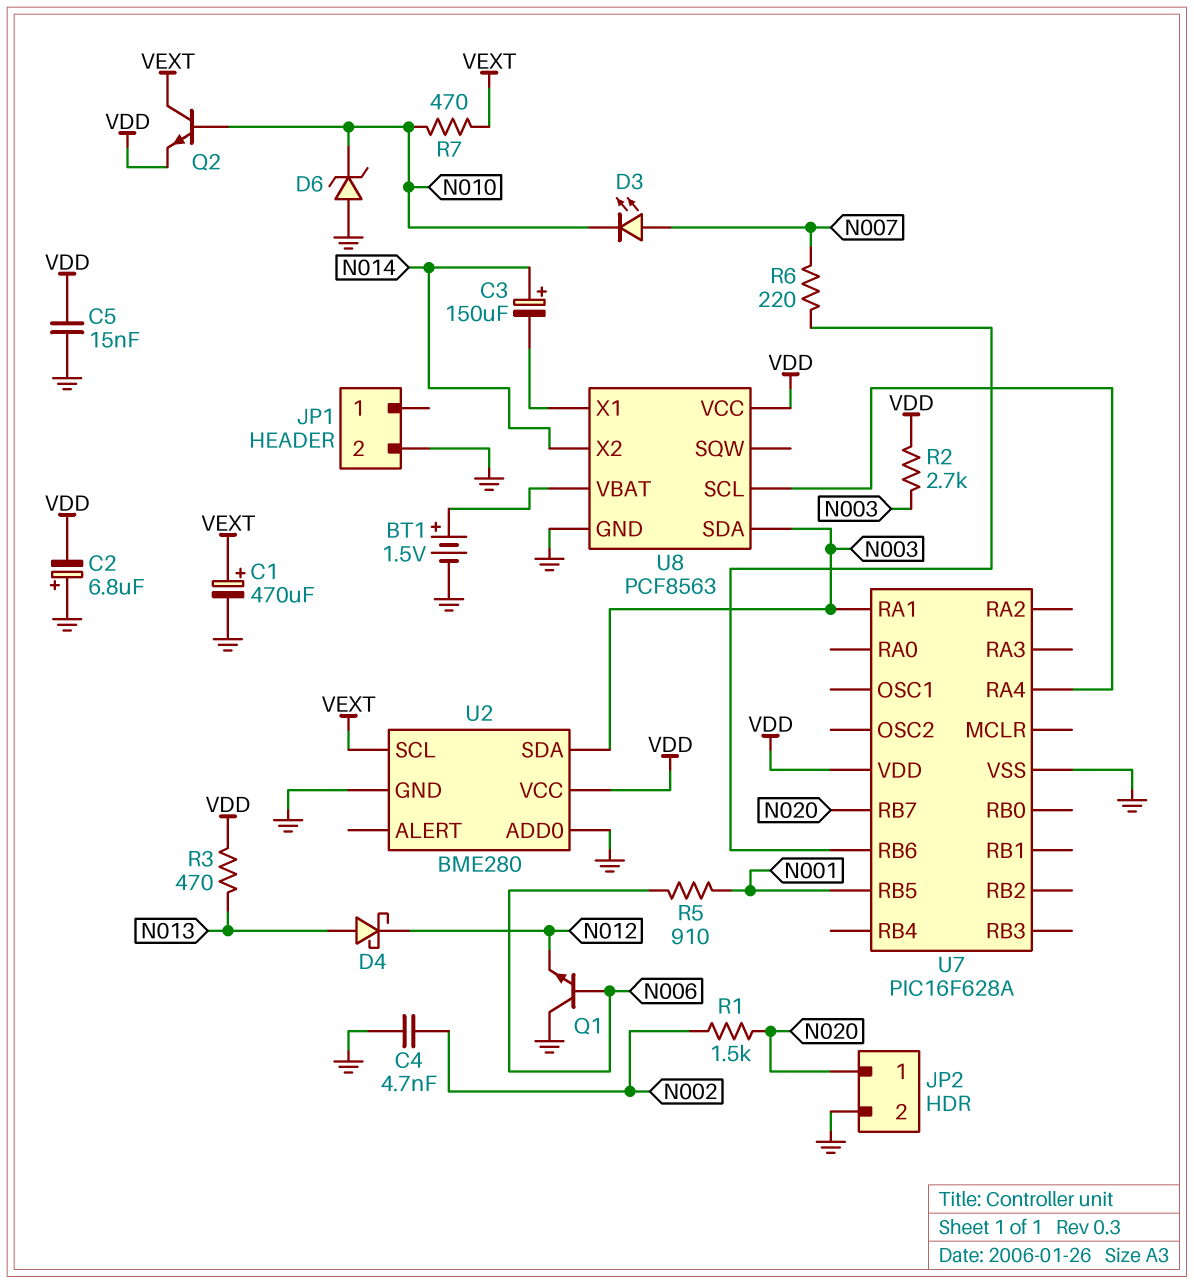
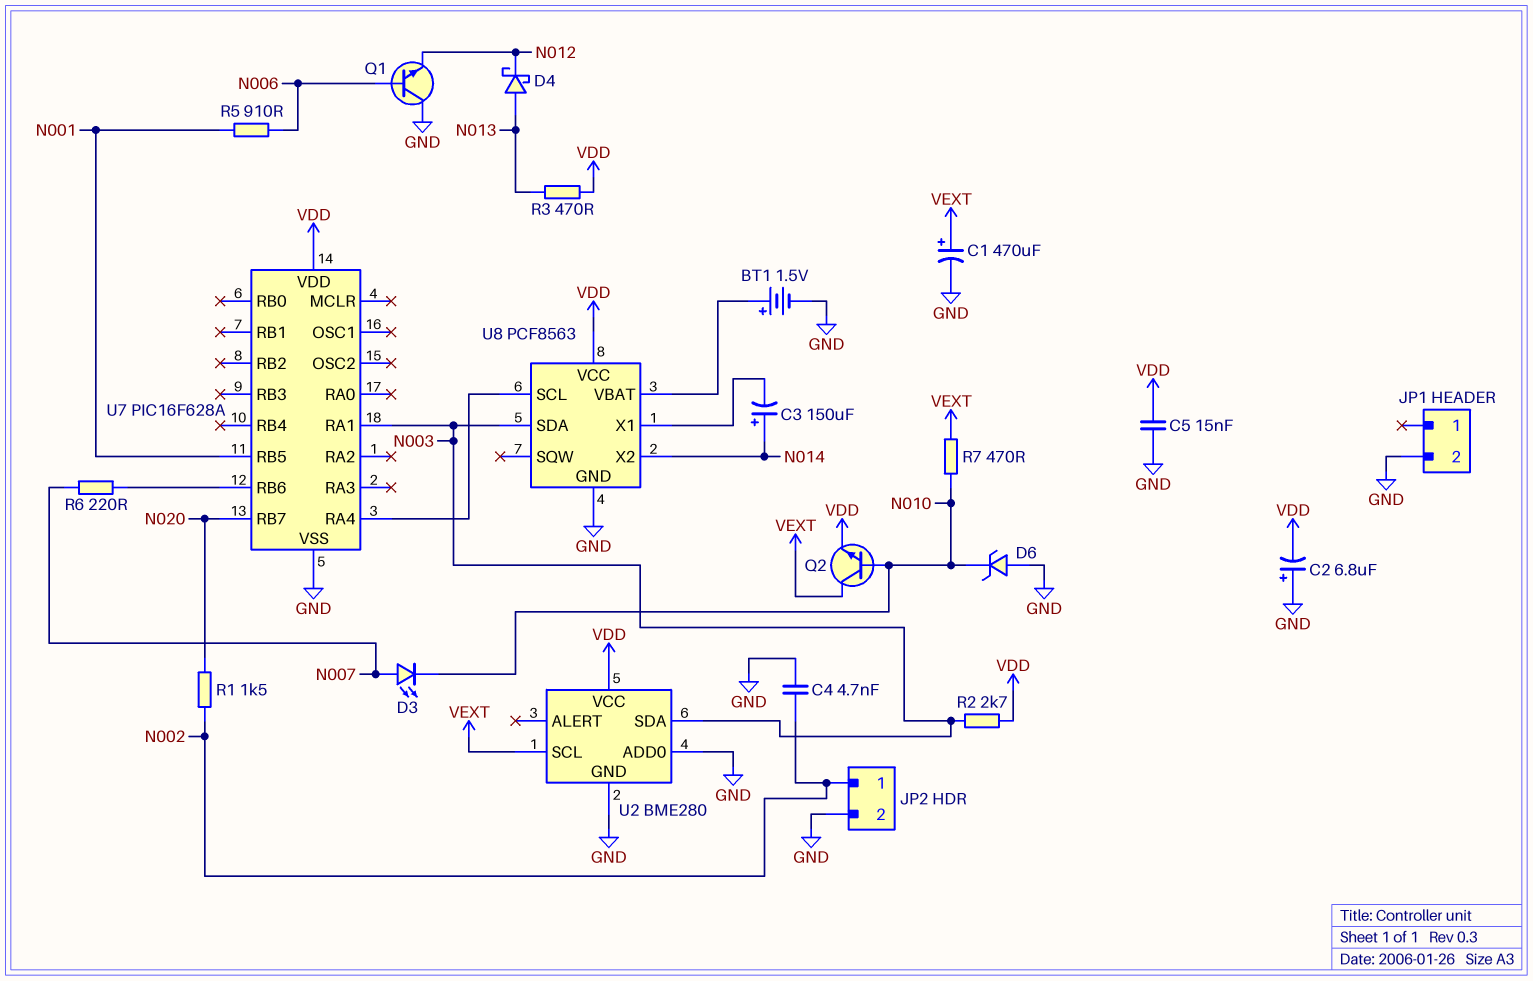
JP2 pin 1: N020 -> N002

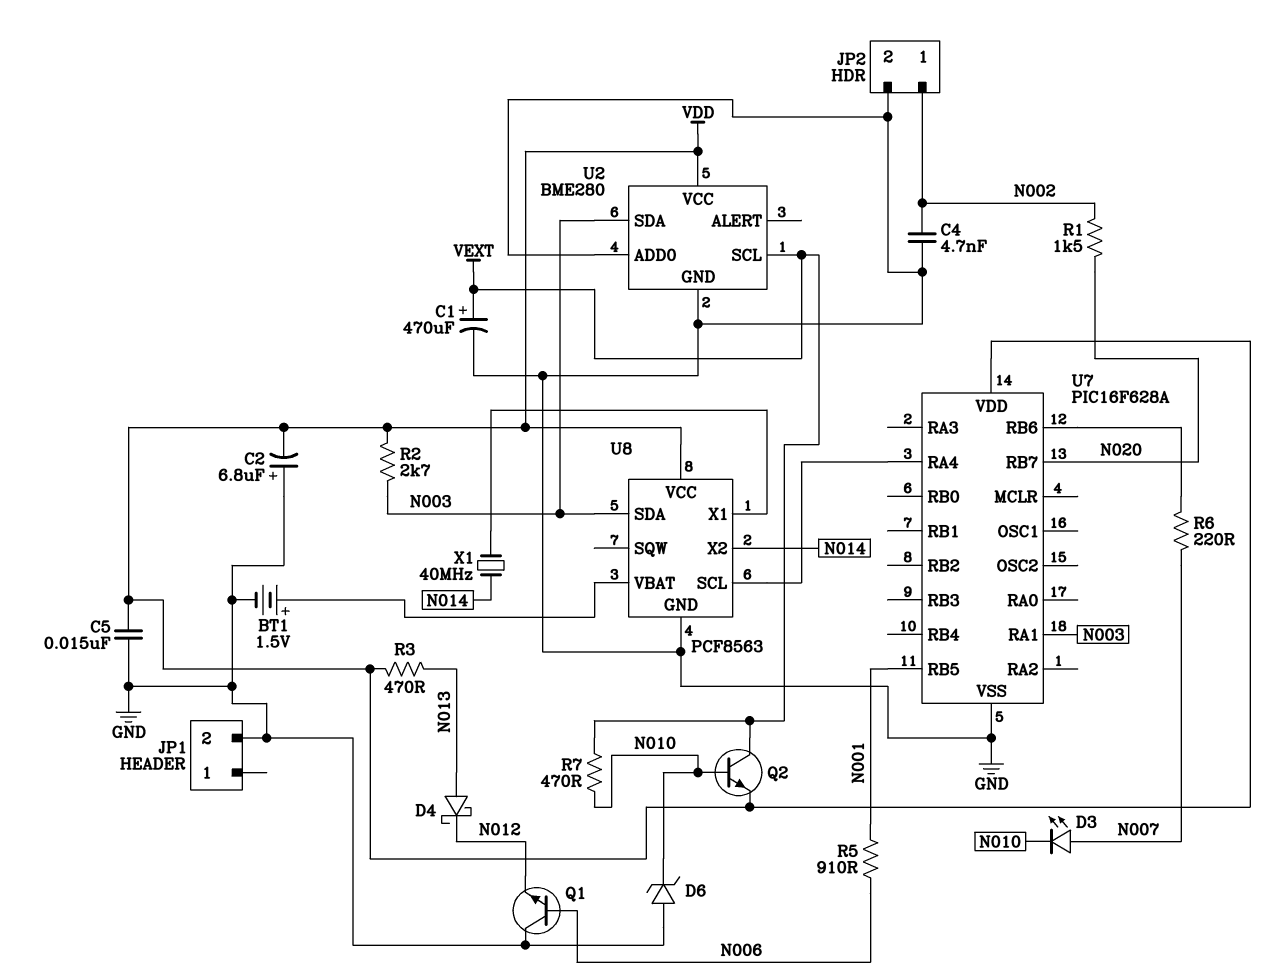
C3: 150uF (plus N014, minus U8/X1) -> none
X1: none -> 40MHz (N014, U8/X1)

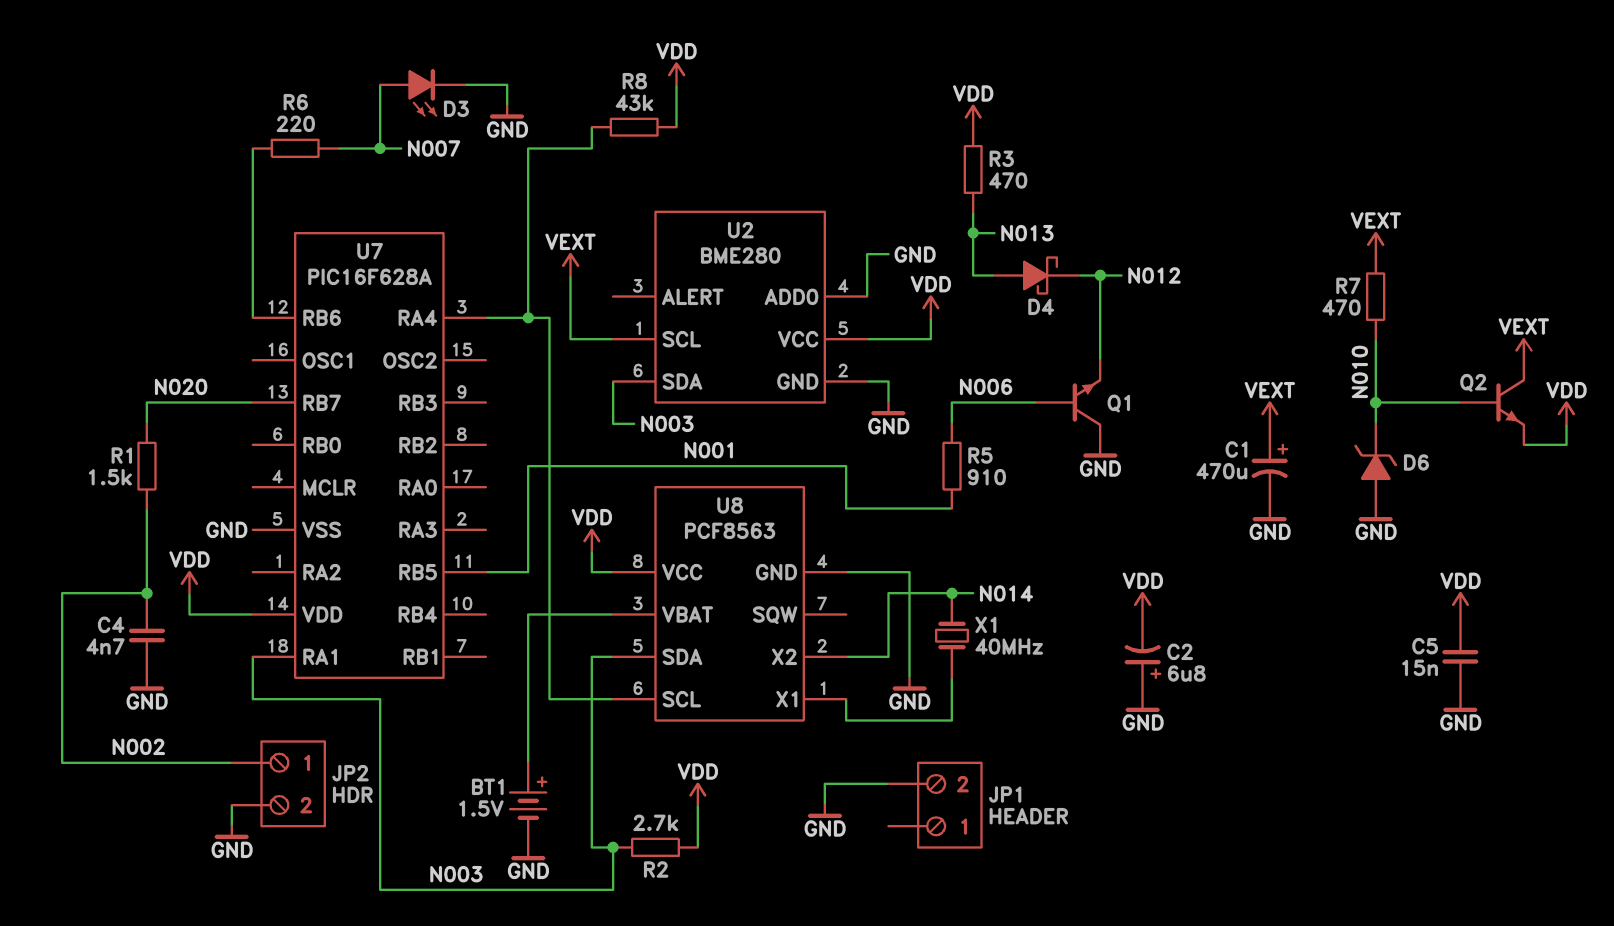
D3: LED (A N007, K N010) -> LED (A N007, K GND)
R8: none -> 43k (U7/RA4, VDD)

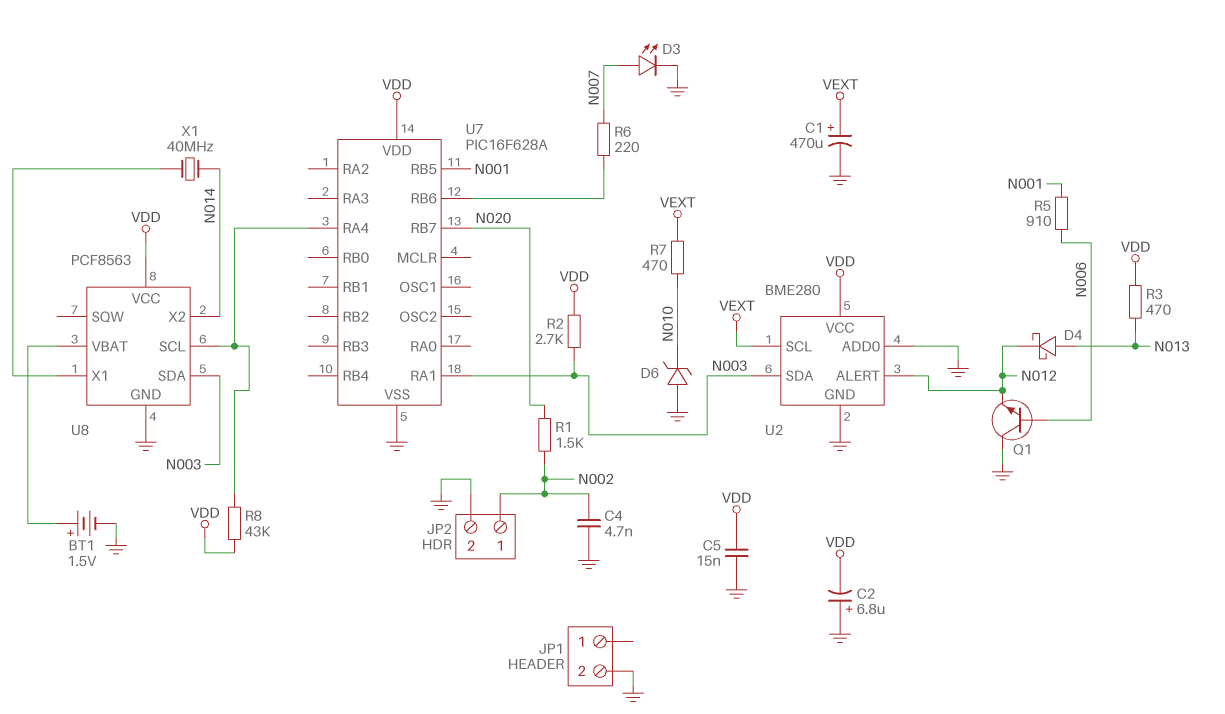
Q2: NPN (B N010, C VEXT, E VDD) -> none
U2 pin ALERT: none -> N012

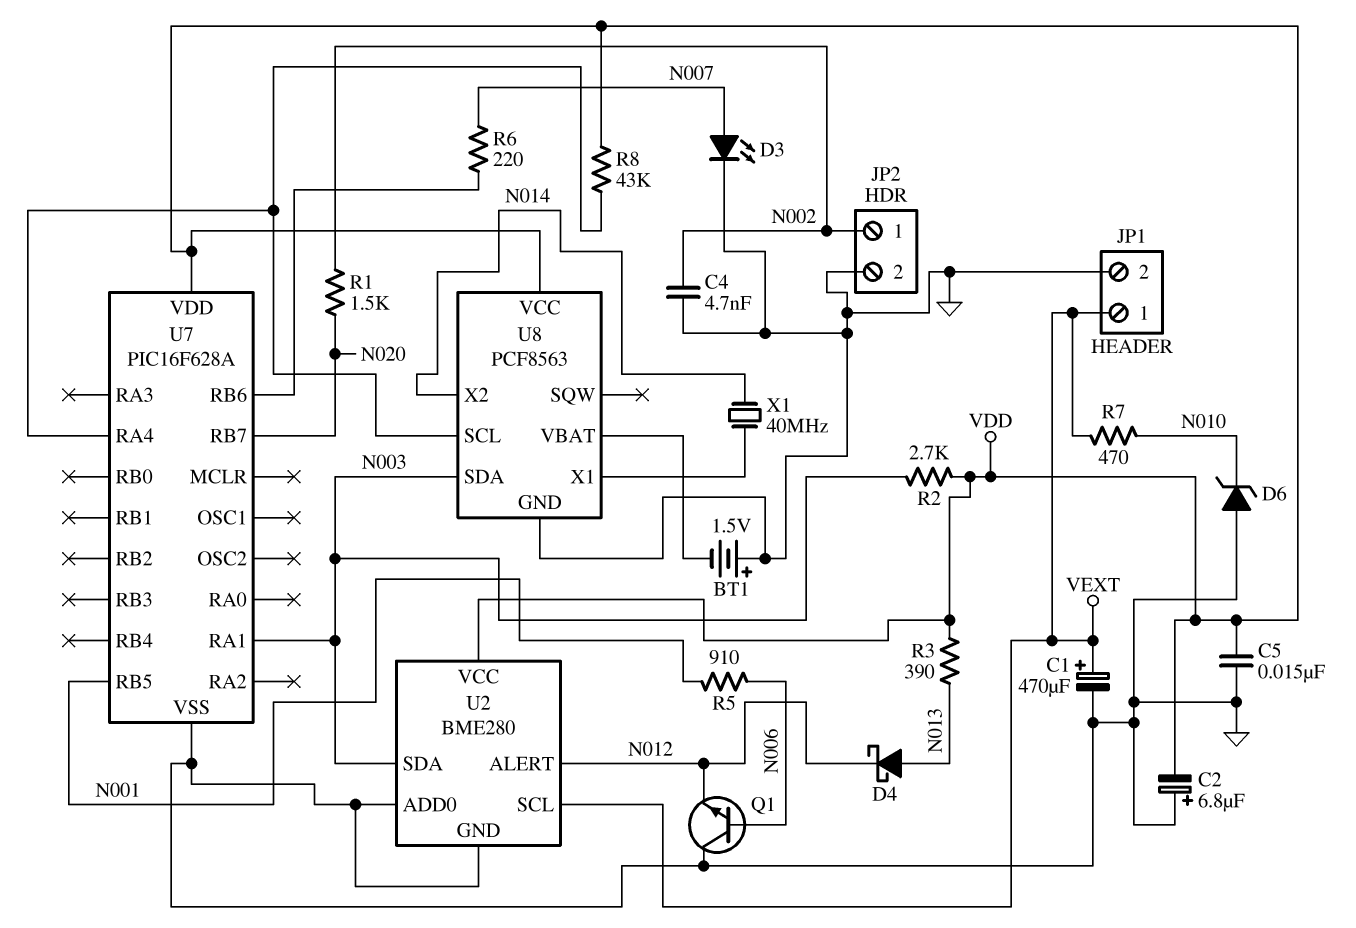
BT1: 1.5V (plus U8/VBAT, minus GND) -> 1.5V (plus GND, minus U8/VBAT)
JP1 pin 1: none -> VEXT
R3: 470 (N013, VDD) -> 390 (N013, VDD)

